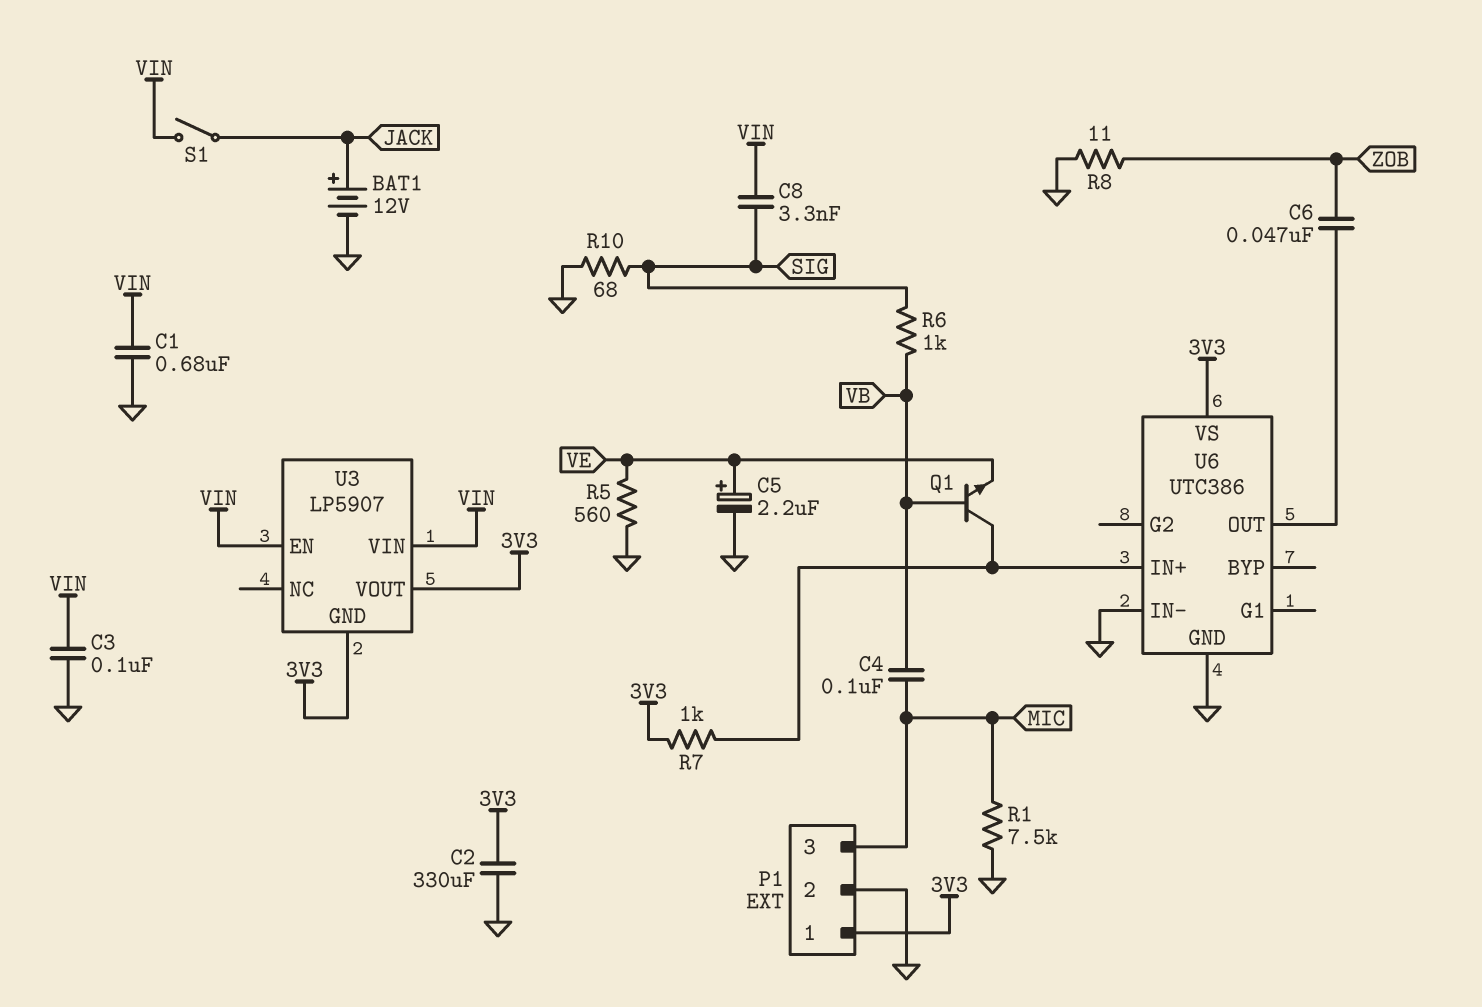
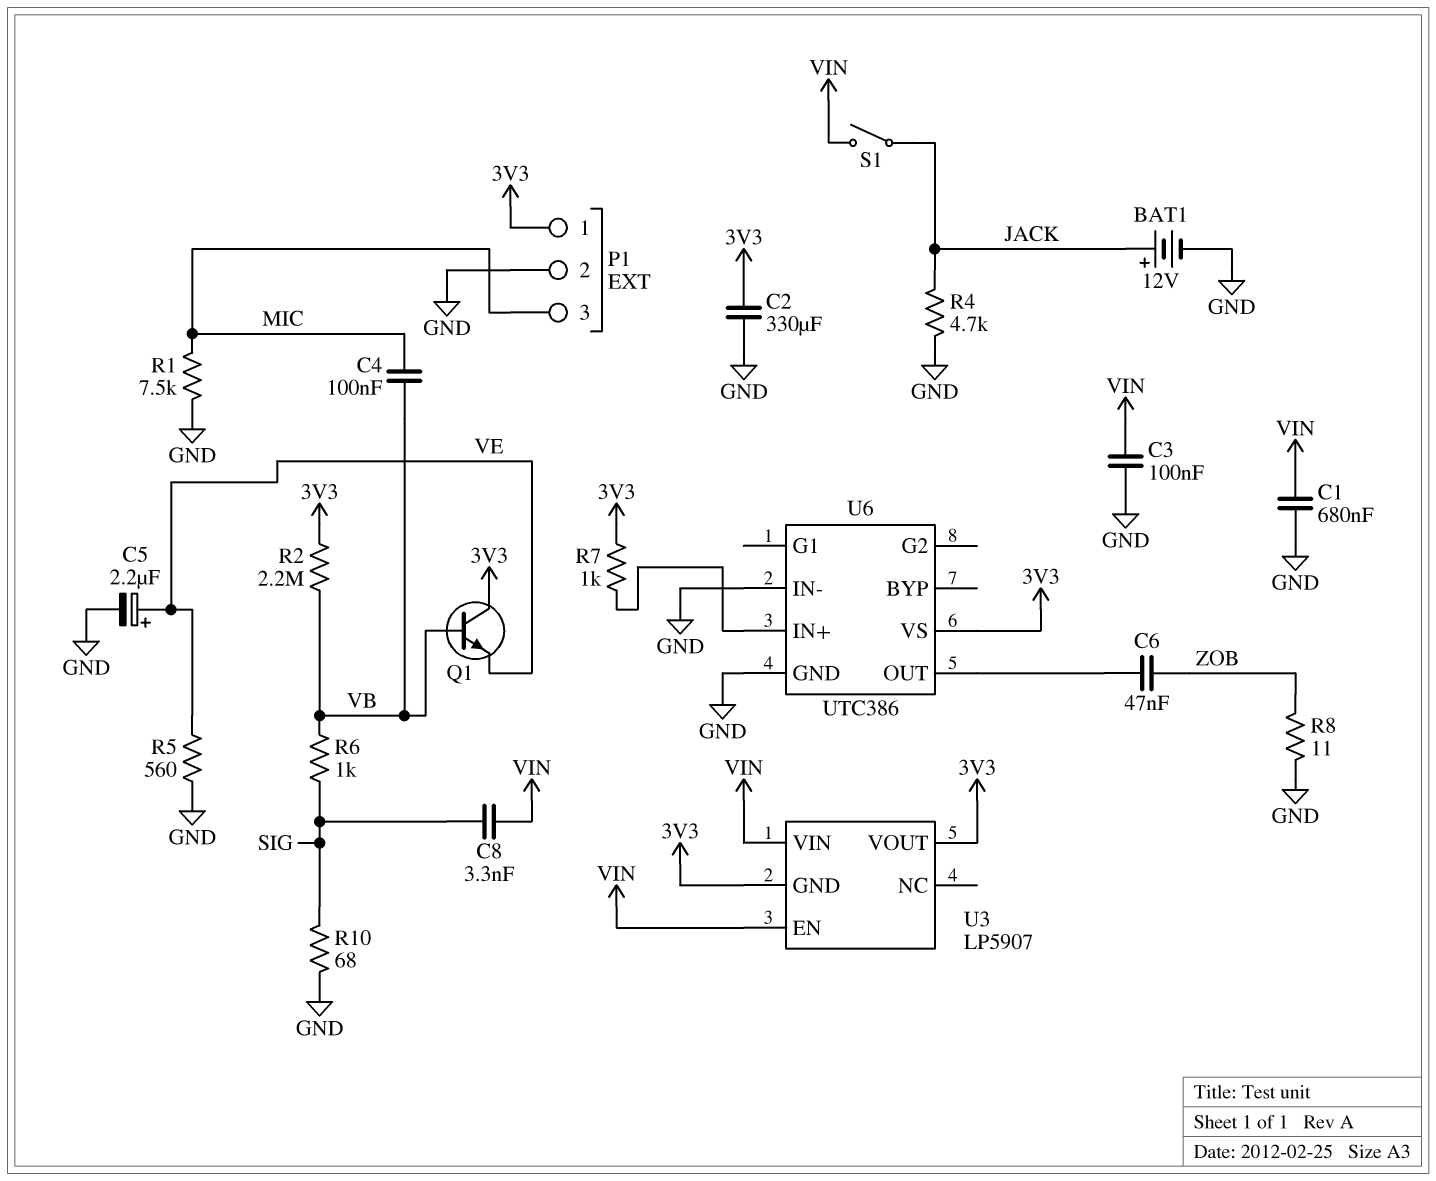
Q1: NPN (B VB, C U6/IN+, E VE) -> NPN (B VB, C 3V3, E VE)
R2: none -> 2.2M (3V3, VB)
R4: none -> 4.7k (GND, JACK)

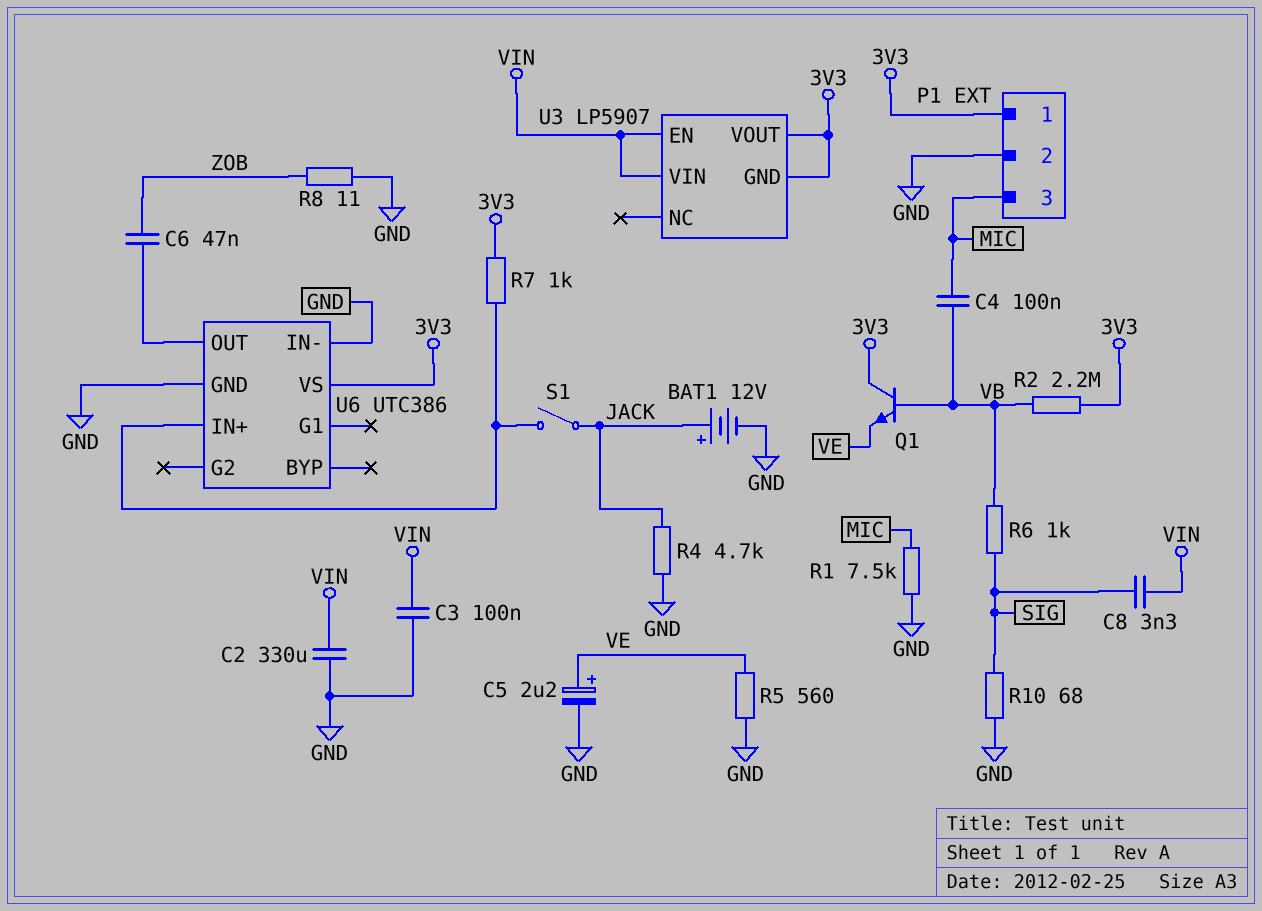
C1: 680nF (GND, VIN) -> none
C2: 330uF (3V3, GND) -> 330uF (GND, VIN)
S1: switch (JACK, VIN) -> switch (JACK, U6/IN+)

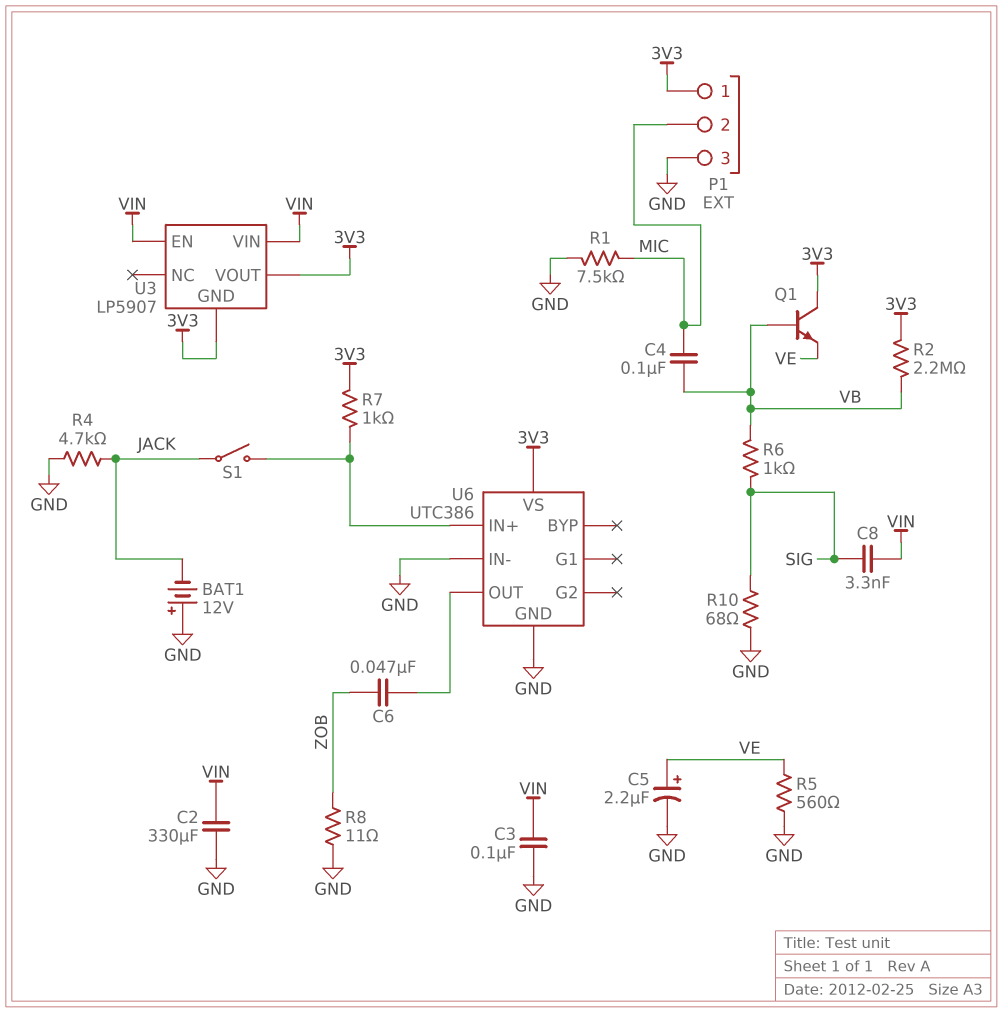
BAT1: 12V (plus JACK, minus GND) -> 12V (plus GND, minus JACK)
P1 pin 2: GND -> MIC
P1 pin 3: MIC -> GND

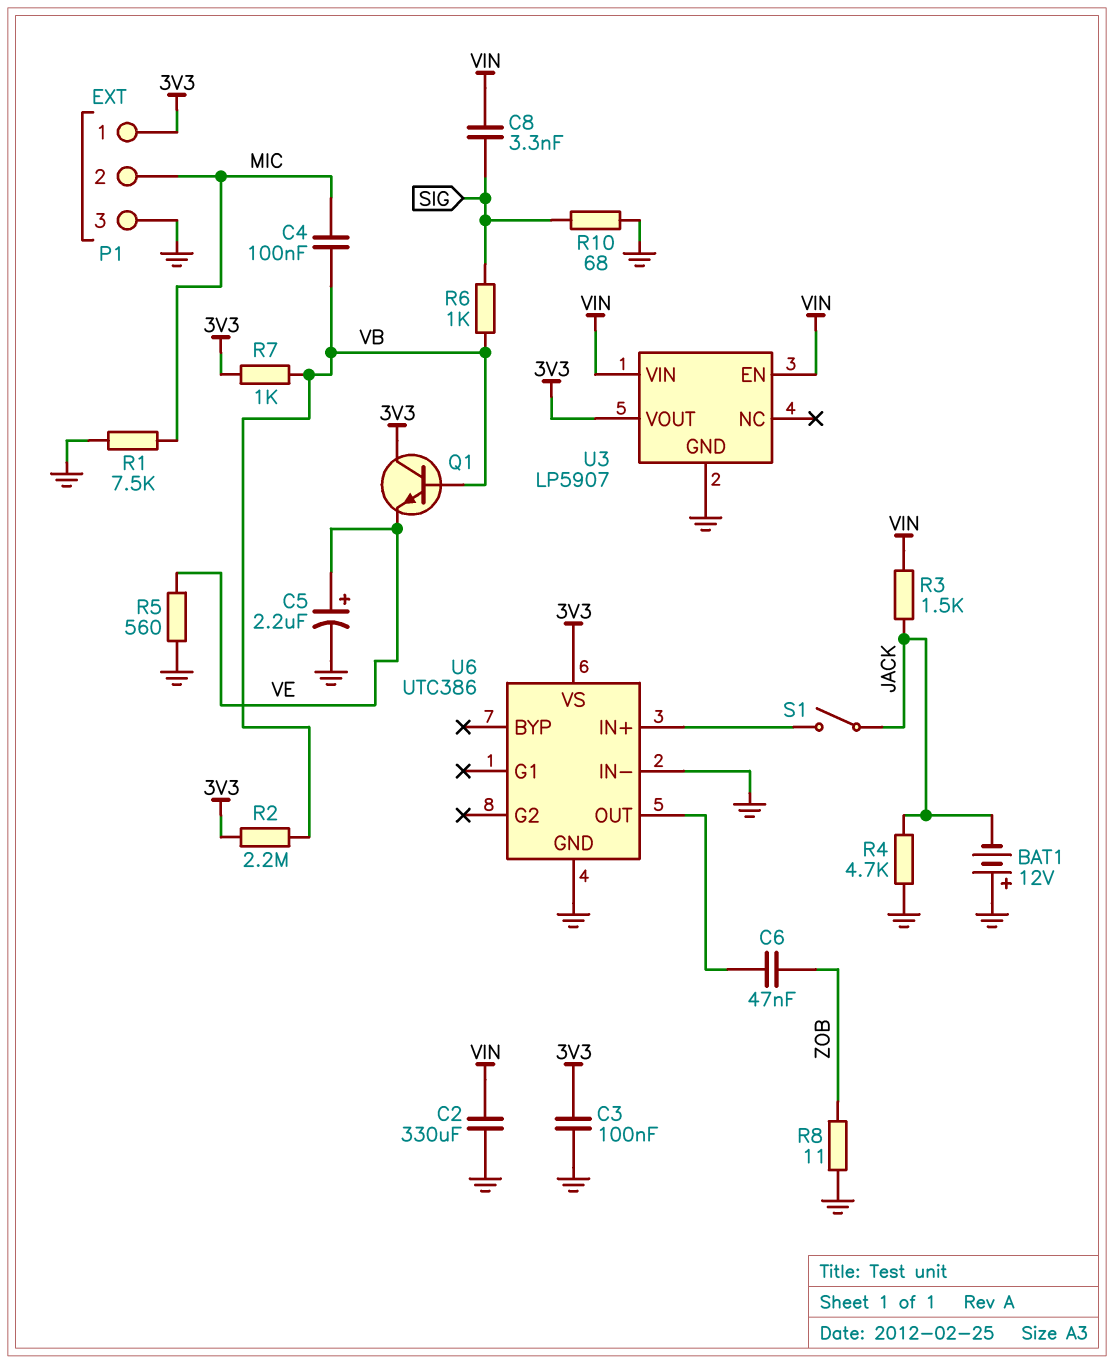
C3: 100nF (GND, VIN) -> 100nF (3V3, GND)
R3: none -> 1.5k (JACK, VIN)
R7: 1k (3V3, U6/IN+) -> 1k (3V3, VB)
U3 pin GND: 3V3 -> GND

